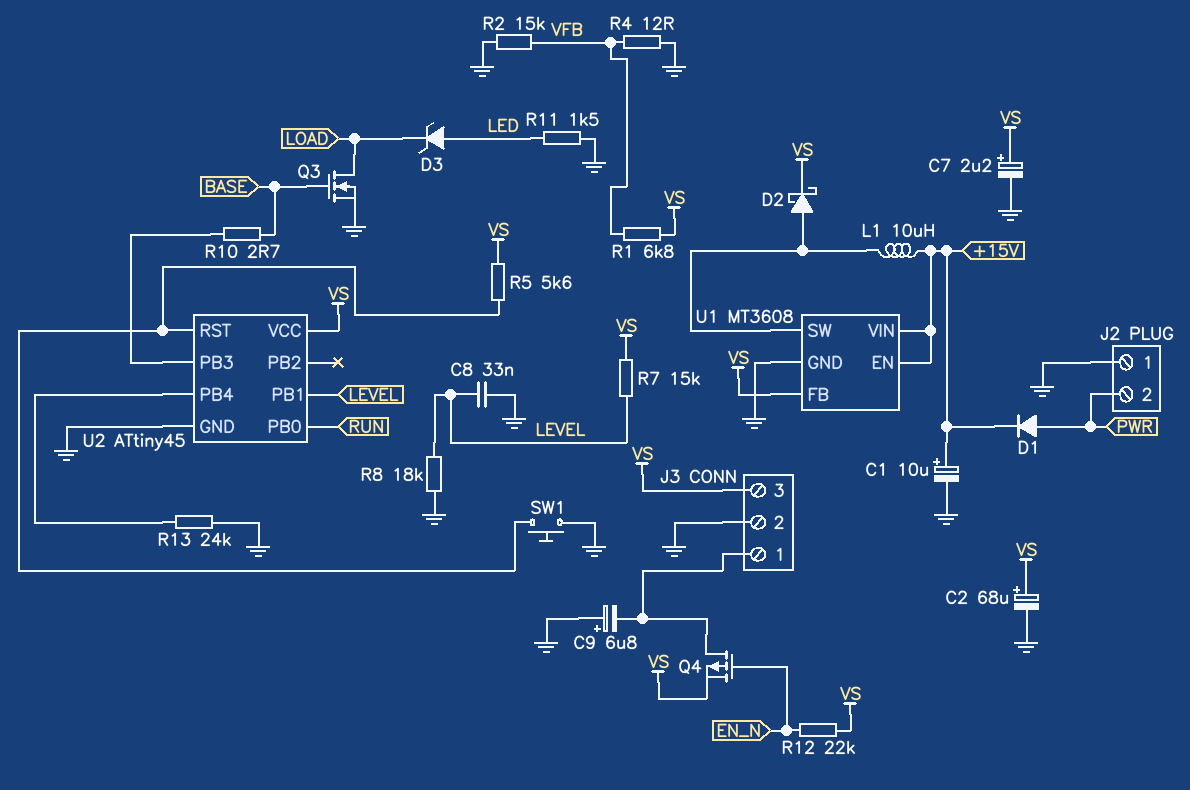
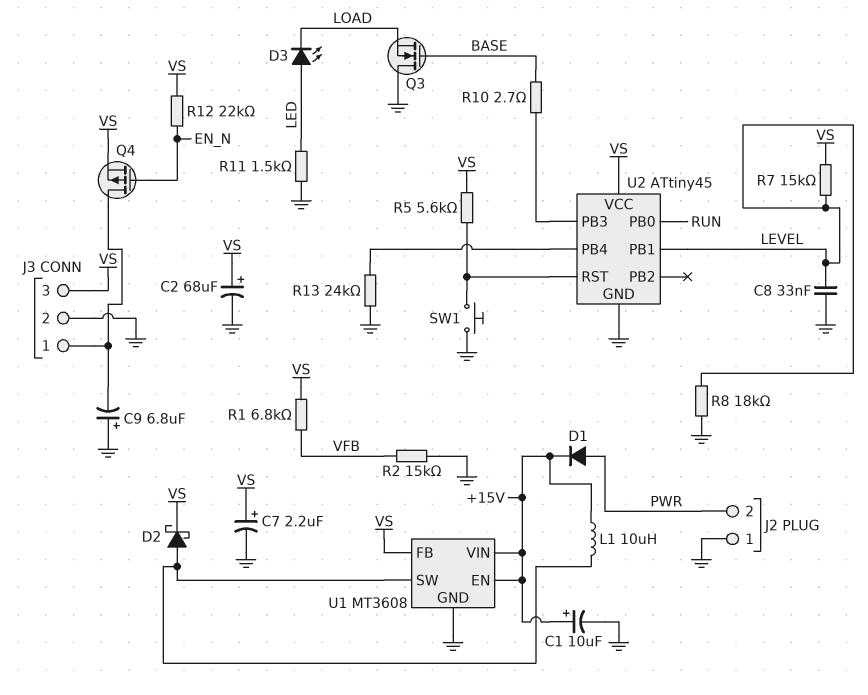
D3: zener (A LED, K LOAD) -> LED (A LED, K LOAD)
Q3: NMOS (G BASE, D LOAD, S GND) -> NMOS (G BASE, D GND, S LOAD)
R4: 12 (GND, VFB) -> none

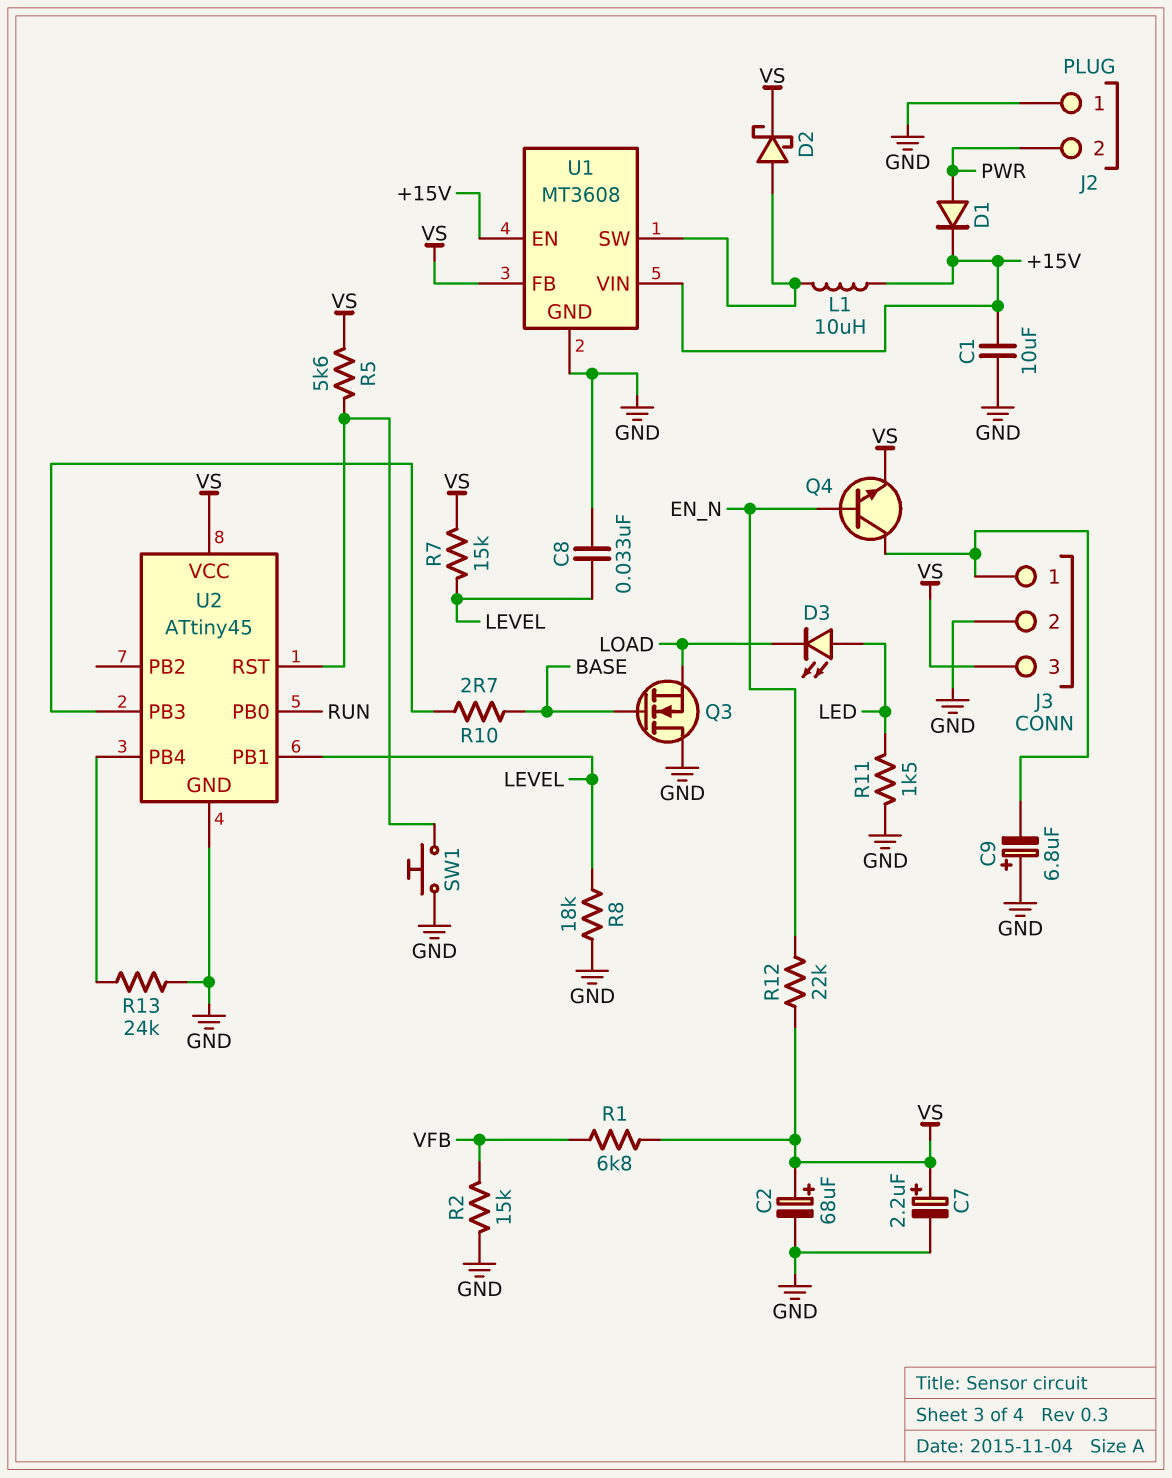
C1: 10uF (plus +15V, minus GND) -> 10uF (+15V, GND)
Q4: PMOS (G EN_N, D J3/1, S VS) -> NPN (B EN_N, C J3/1, E VS)

